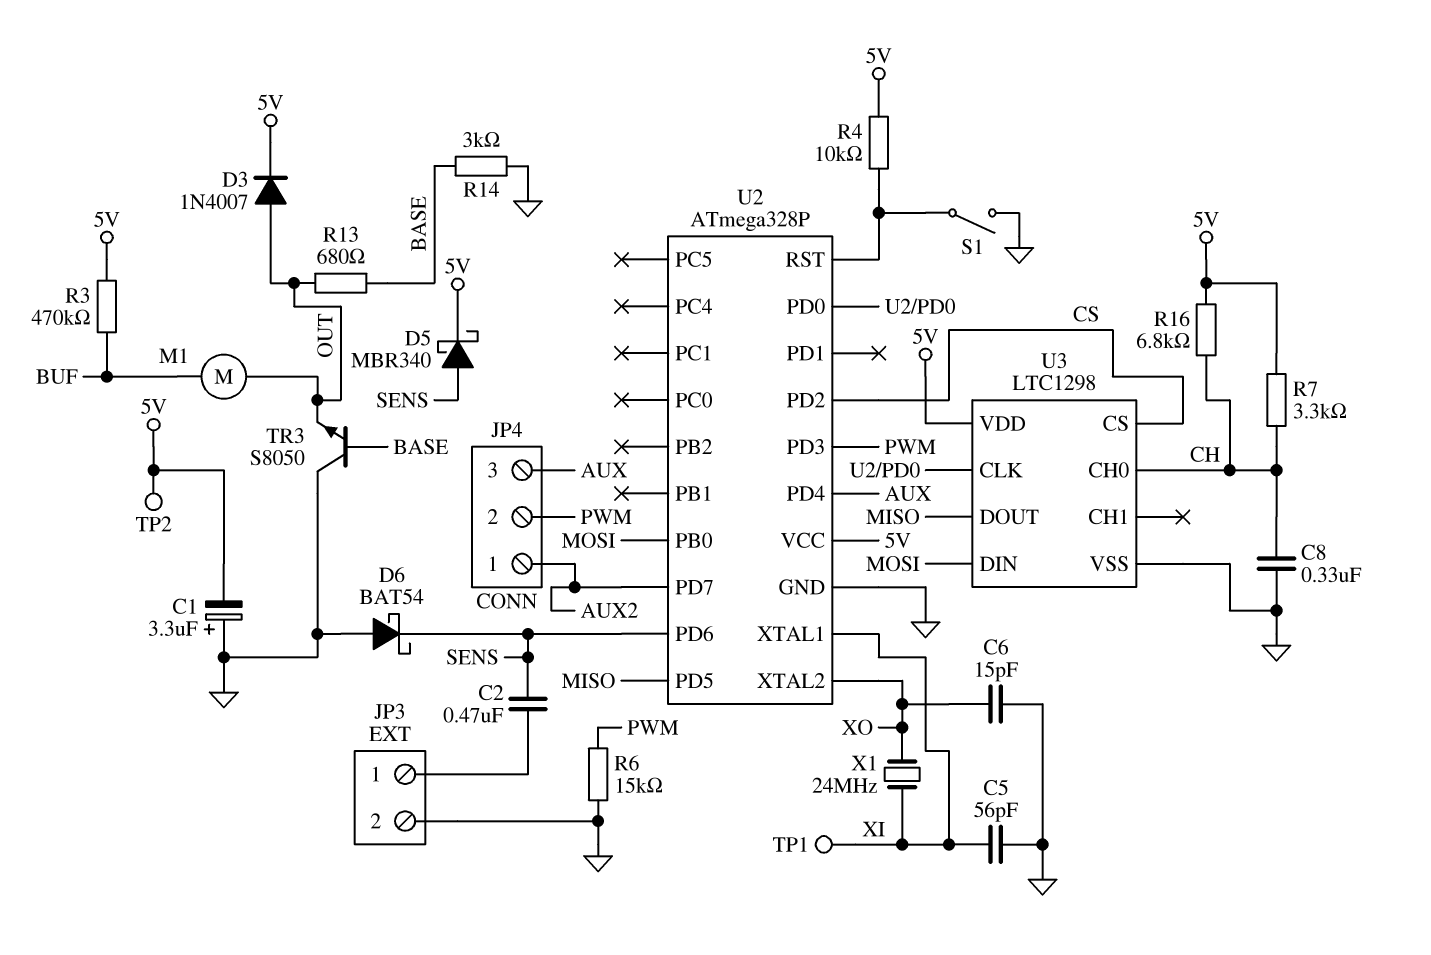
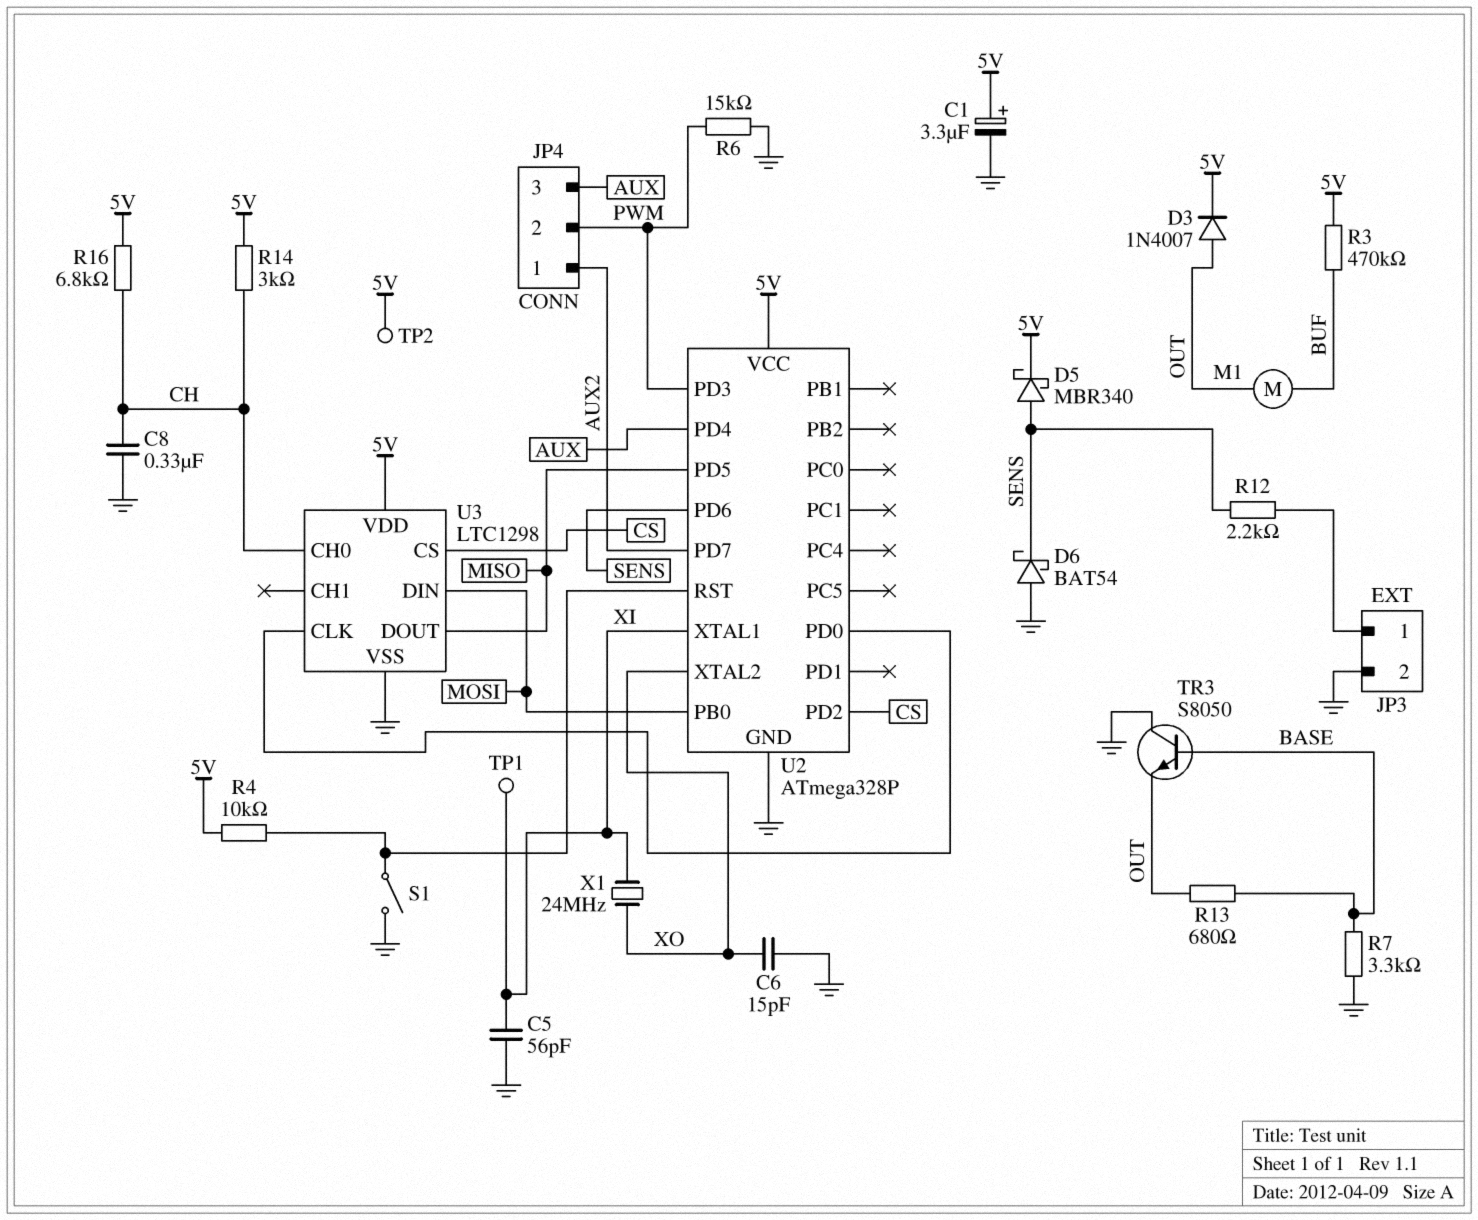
C1: 3.3uF (plus GND, minus 5V) -> 3.3uF (plus 5V, minus GND)
C2: 470nF (JP3/1, SENS) -> none
R7: 3.3k (5V, CH) -> 3.3k (BASE, GND)
R12: none -> 2.2k (JP3/1, SENS)
R14: 3k (BASE, GND) -> 3k (5V, CH)

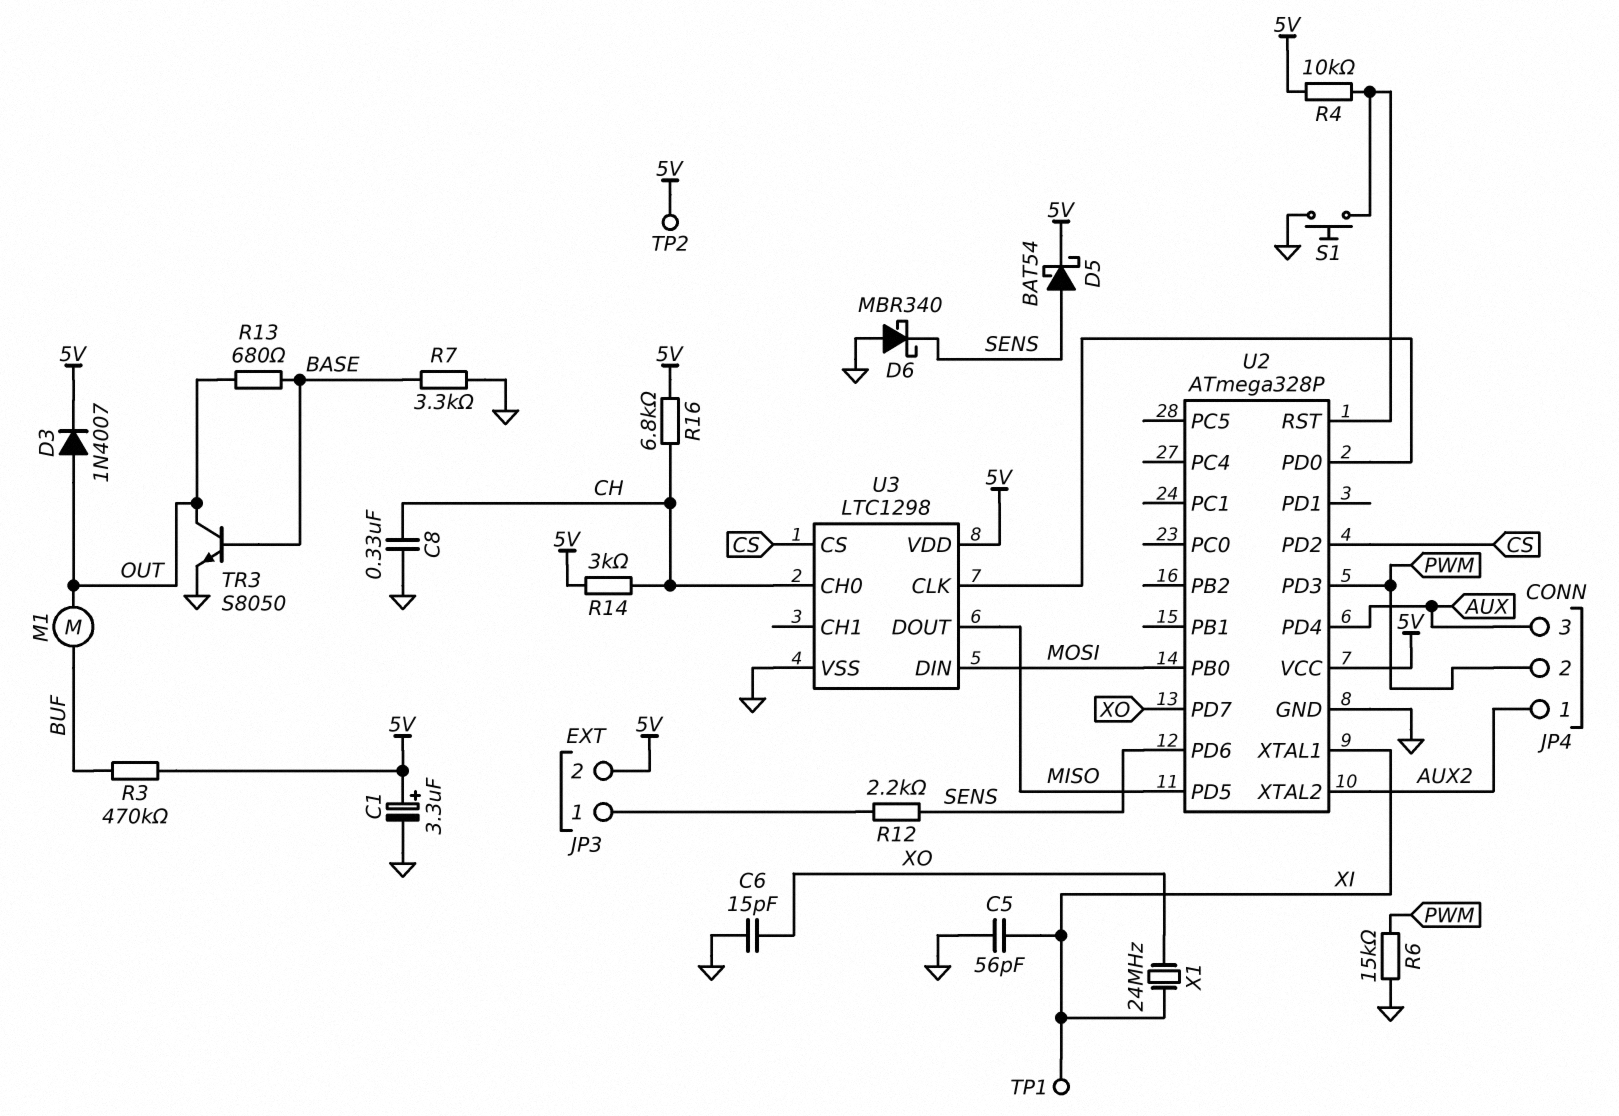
D5: schottky MBR340 (A SENS, K 5V) -> schottky BAT54 (A SENS, K 5V)
D6: schottky BAT54 (A GND, K SENS) -> schottky MBR340 (A GND, K SENS)
JP3 pin 2: GND -> 5V
S1: switch (GND, U2/RST) -> button (GND, U2/RST)
TR3: NPN S8050 (B BASE, C GND, E OUT) -> NPN S8050 (B BASE, C OUT, E GND)
U2 pin PD7: AUX2 -> XO
U2 pin XTAL2: XO -> AUX2

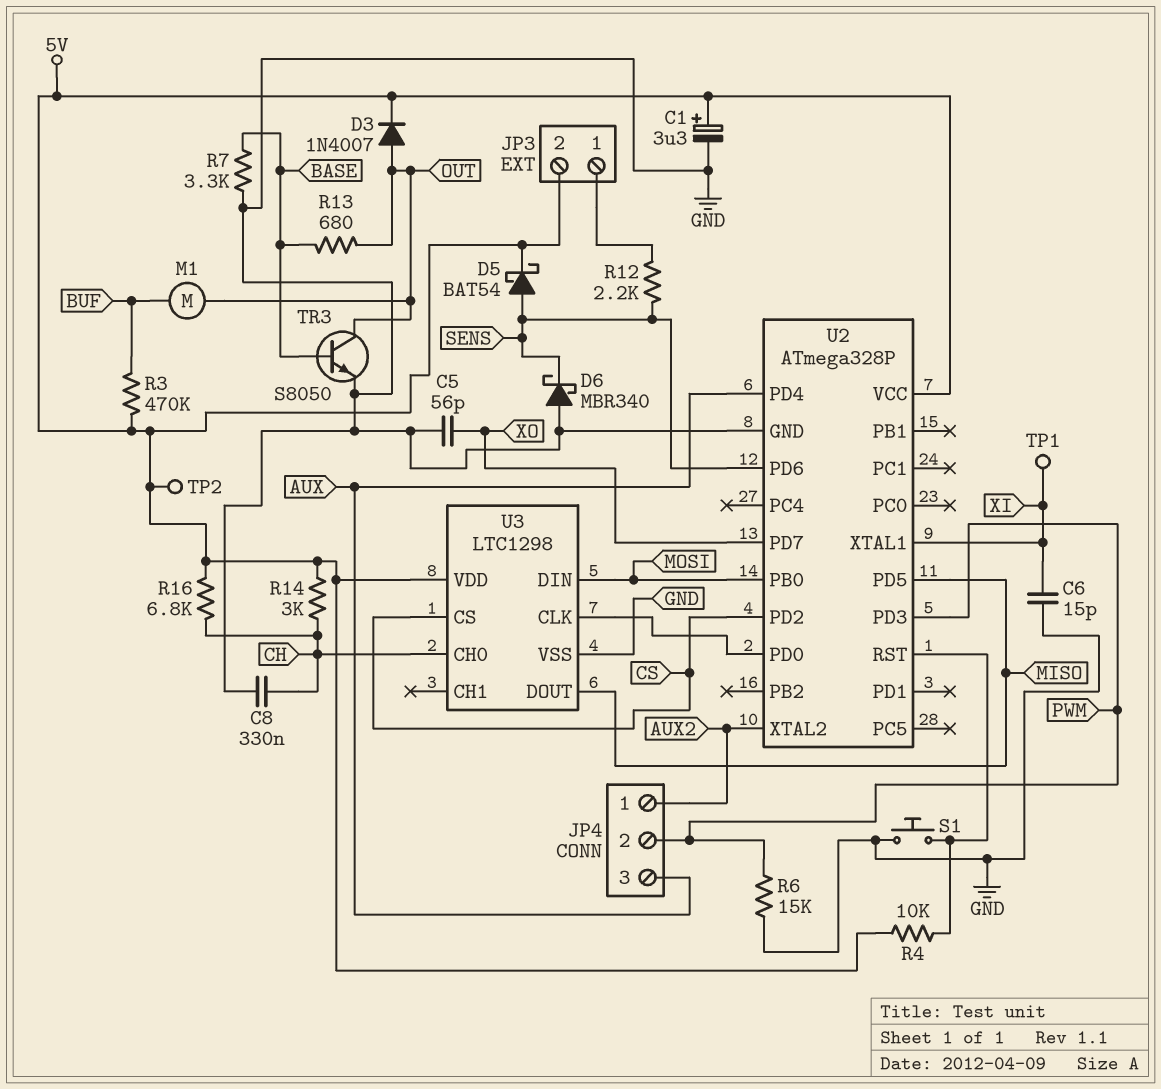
C5: 56pF (GND, XI) -> 56pF (GND, XO)
C6: 15pF (GND, XO) -> 15pF (GND, XI)
X1: 24MHz (XI, XO) -> none

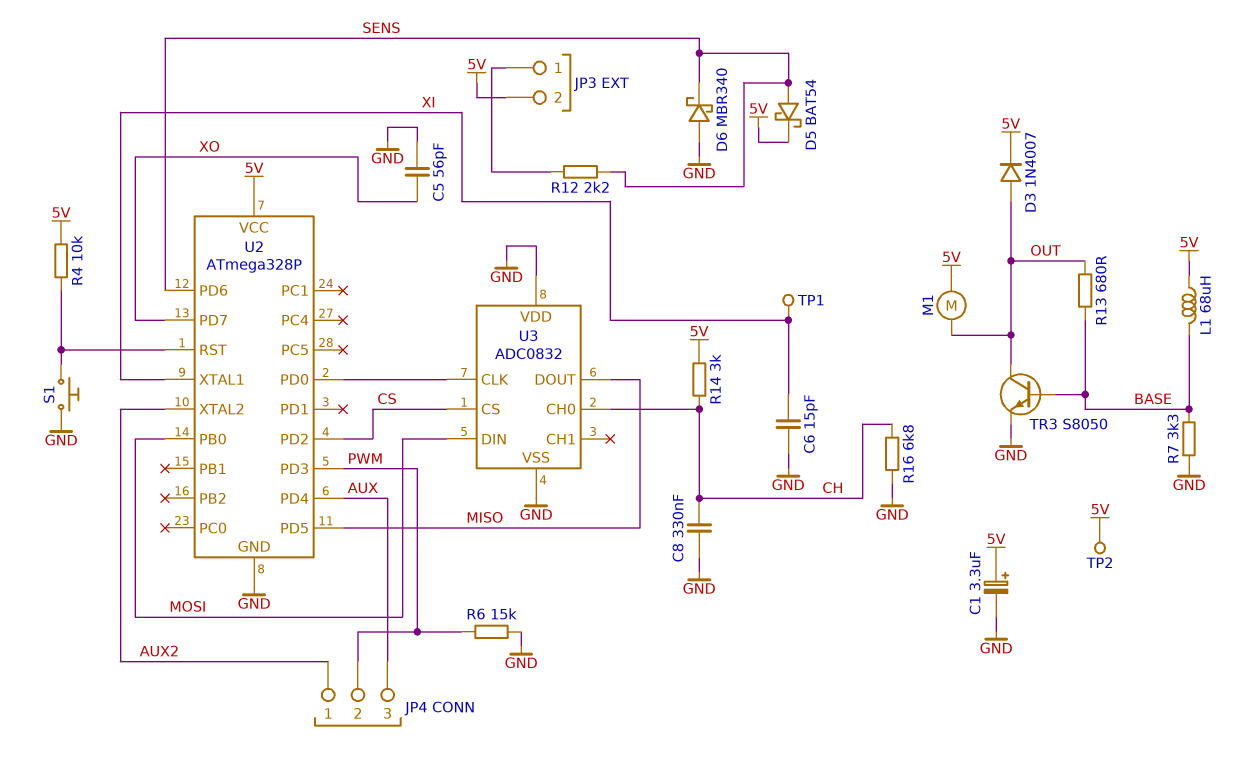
L1: none -> 68uH (5V, BASE)
M1: motor (BUF, OUT) -> motor (5V, OUT)
R3: 470k (5V, BUF) -> none
R16: 6.8k (5V, CH) -> 6.8k (CH, GND)
U3: LTC1298 -> ADC0832
U3 pin VDD: 5V -> GND

